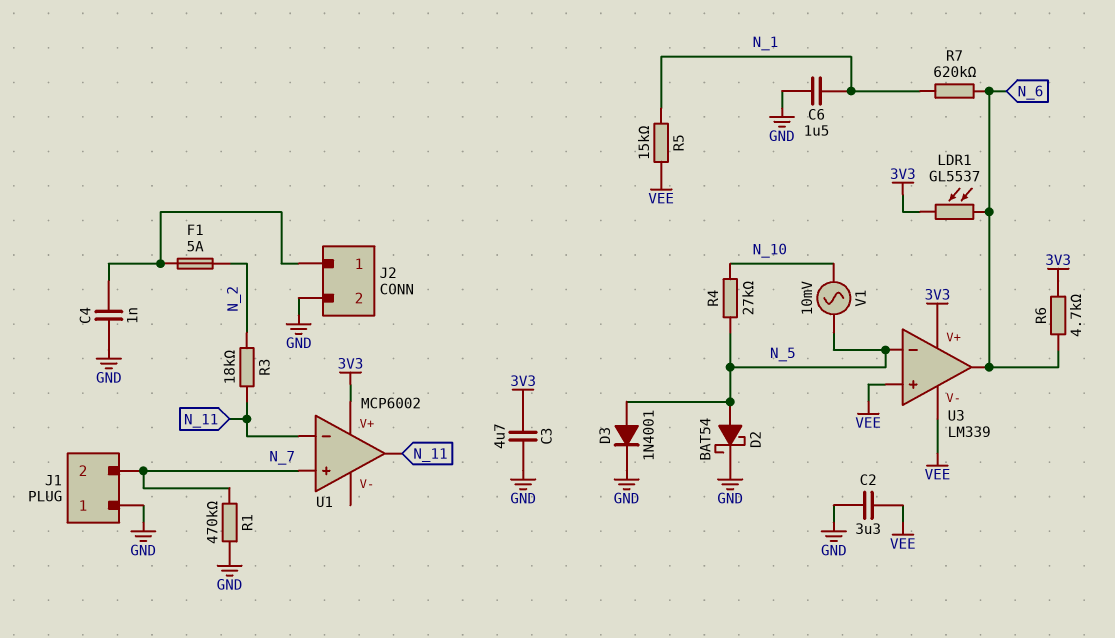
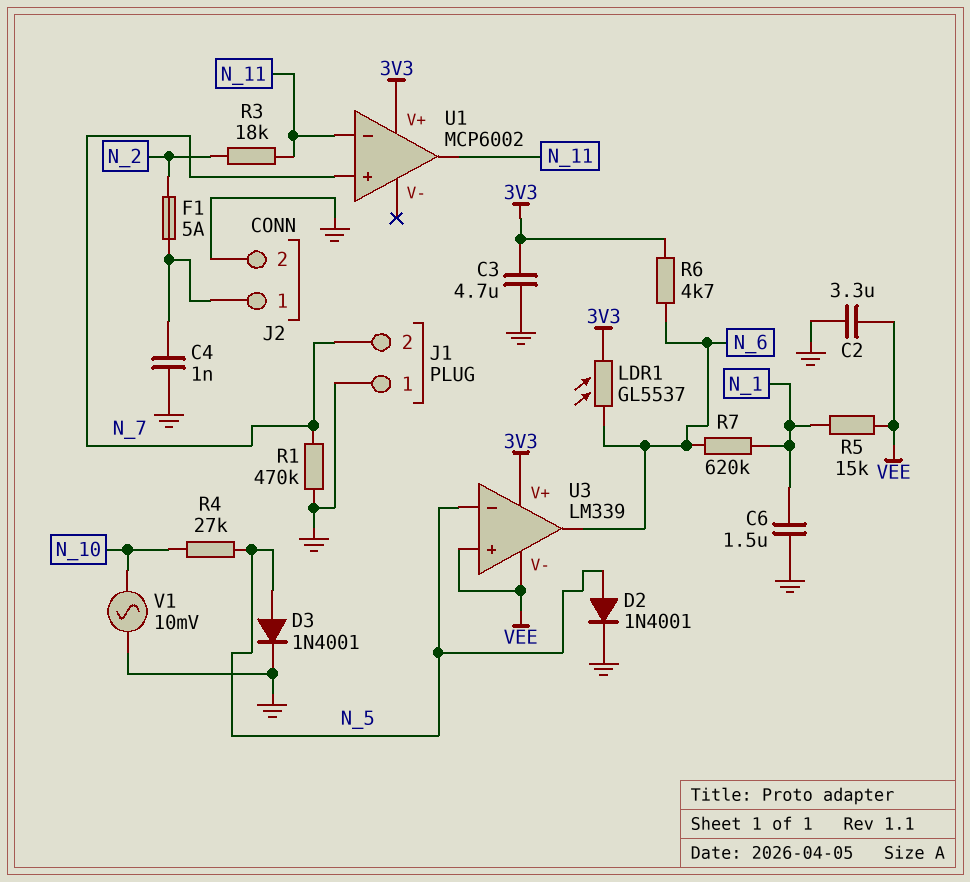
D2: schottky BAT54 (A N_5, K GND) -> diode 1N4001 (A N_5, K GND)
V1: AC 10mV (N_5, N_10) -> AC 10mV (GND, N_10)

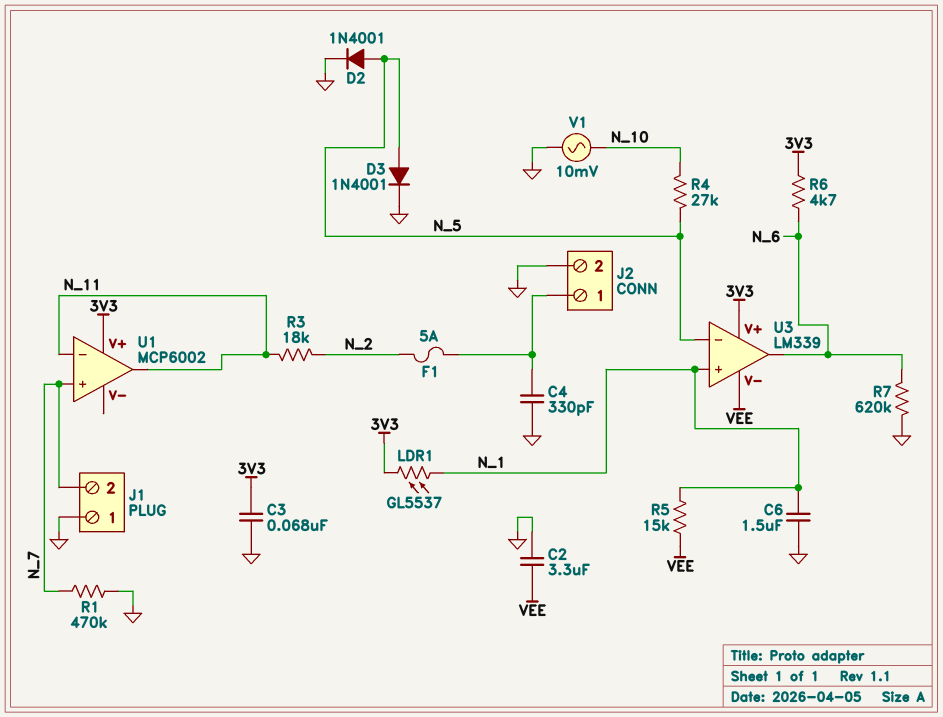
C3: 4.7uF (3V3, GND) -> 68nF (3V3, GND)
C4: 1nF (GND, J2/1) -> 330pF (GND, J2/1)
LDR1: GL5537 (3V3, N_6) -> GL5537 (3V3, N_1)
R7: 620k (N_1, N_6) -> 620k (GND, N_6)
U3 pin in+: VEE -> N_1

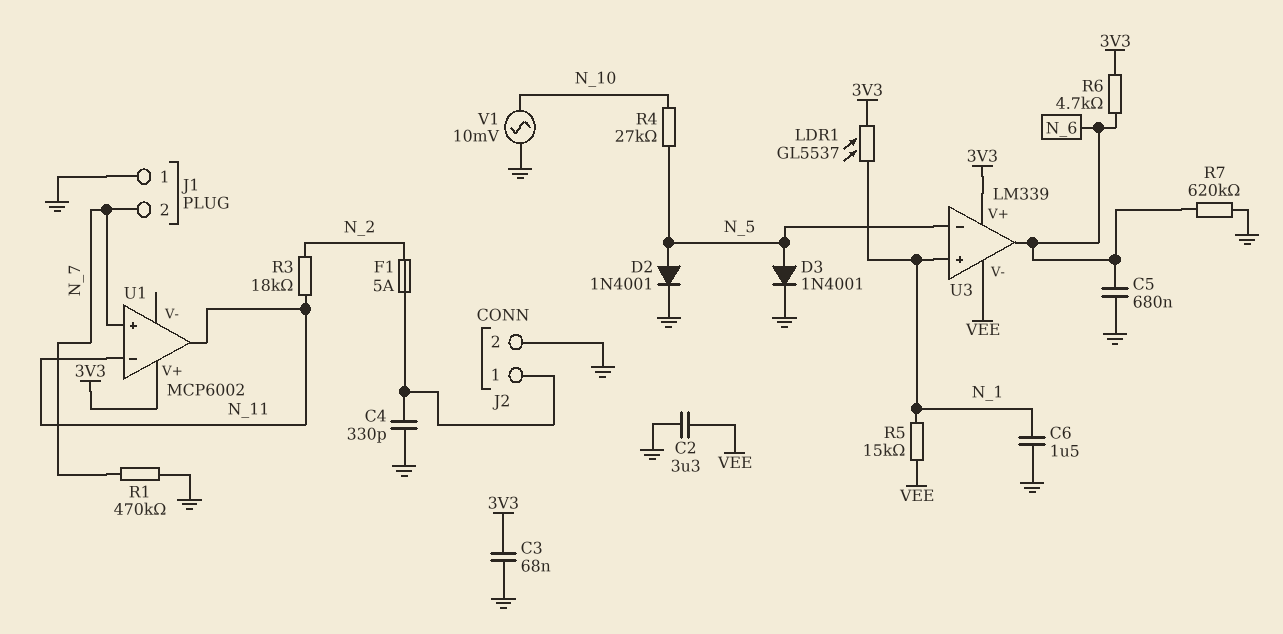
C5: none -> 680nF (GND, N_6)

